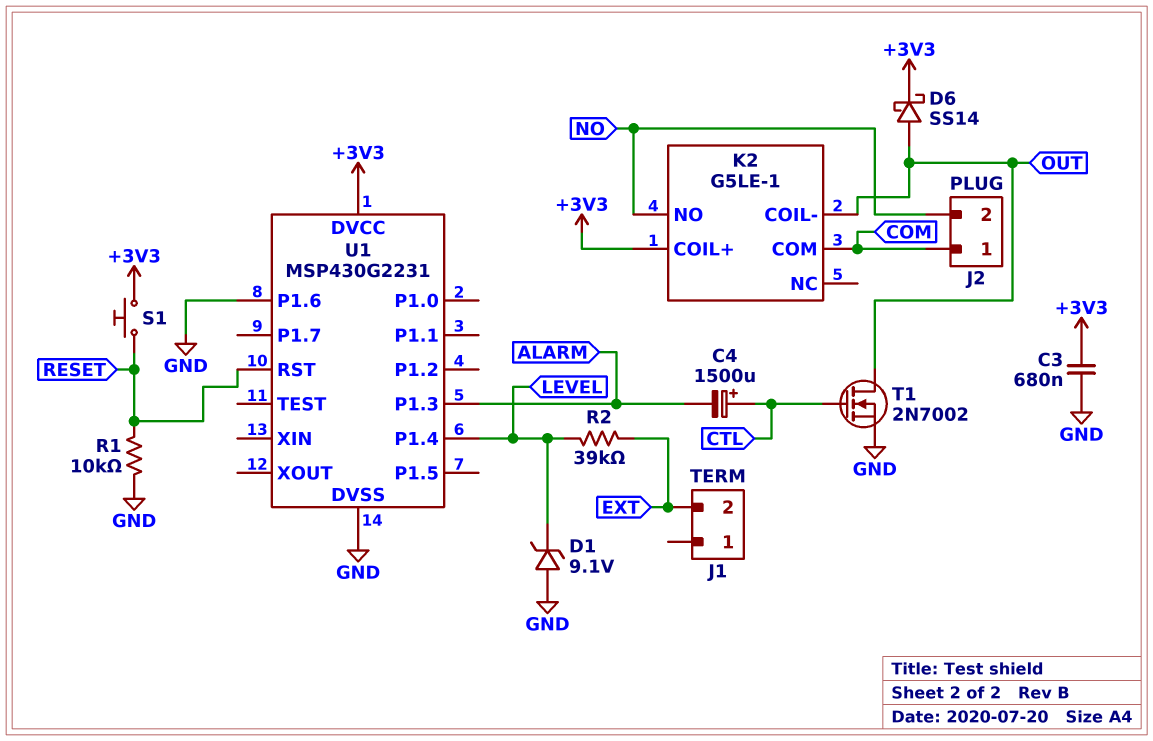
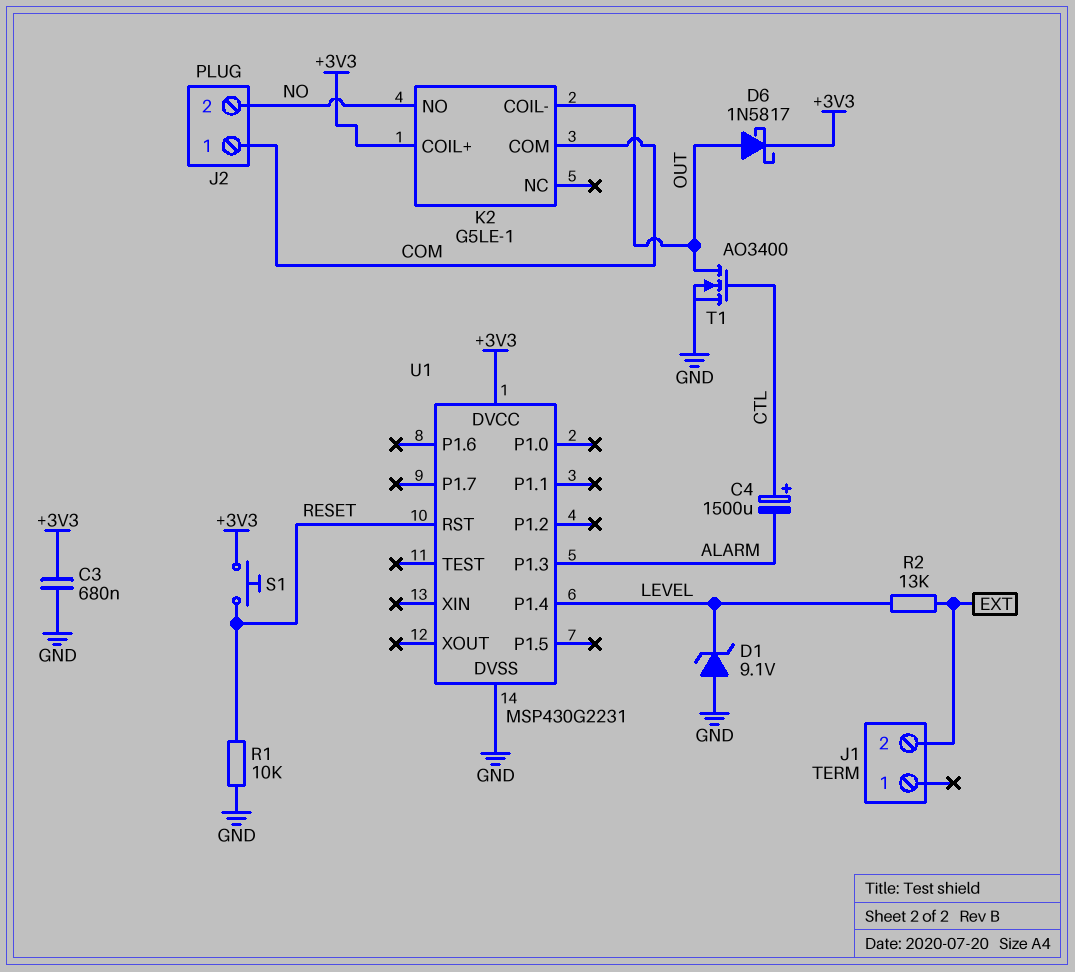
D6: schottky SS14 (A OUT, K +3V3) -> schottky 1N5817 (A OUT, K +3V3)
R2: 39k (EXT, LEVEL) -> 13k (EXT, LEVEL)
T1: NMOS 2N7002 (G CTL, D OUT, S GND) -> NMOS AO3400 (G CTL, D OUT, S GND)
U1 pin P1.6: GND -> none

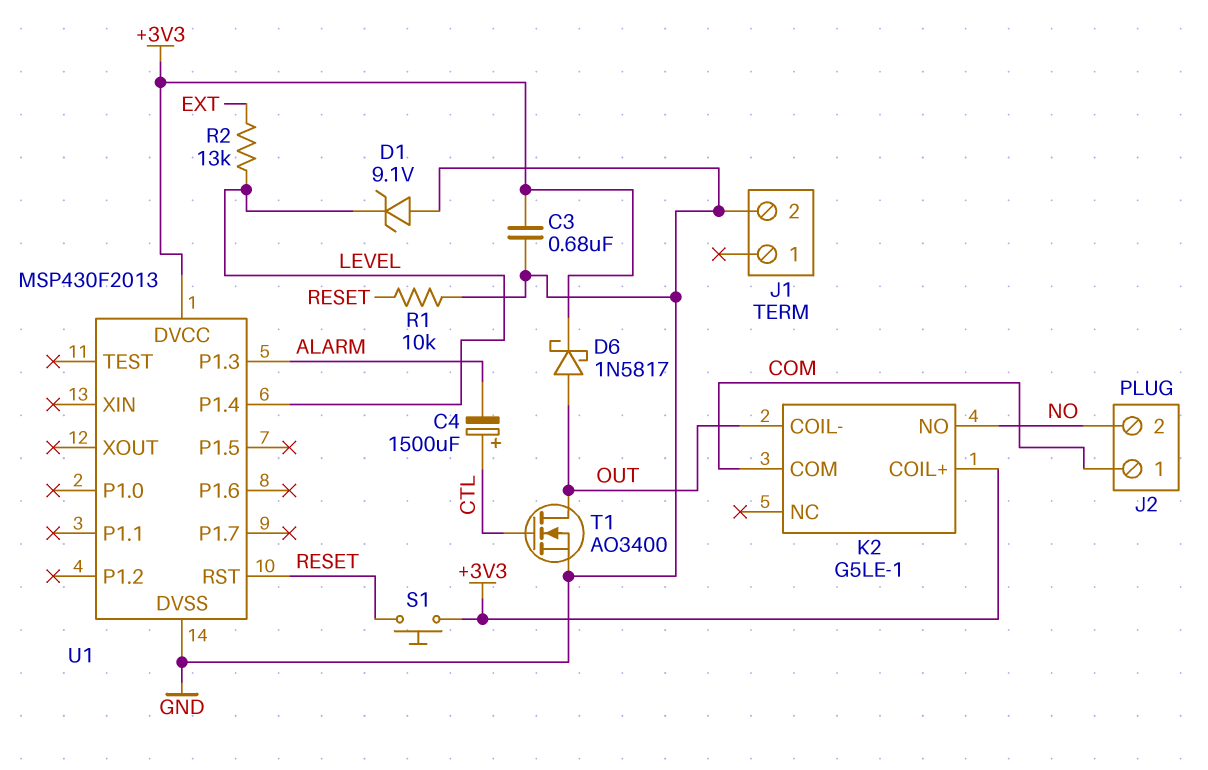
J1 pin 2: EXT -> GND
U1: MSP430G2231 -> MSP430F2013

